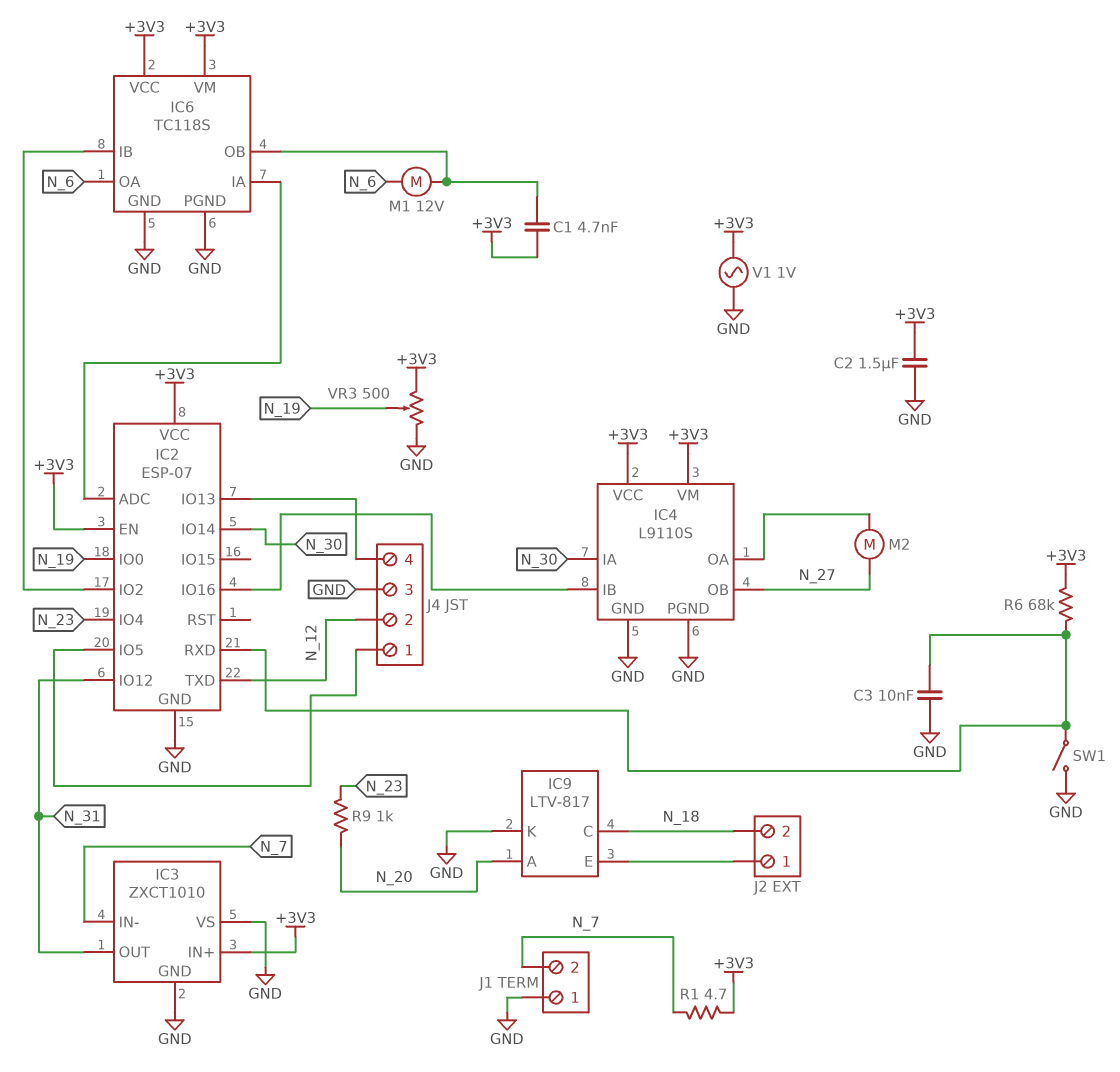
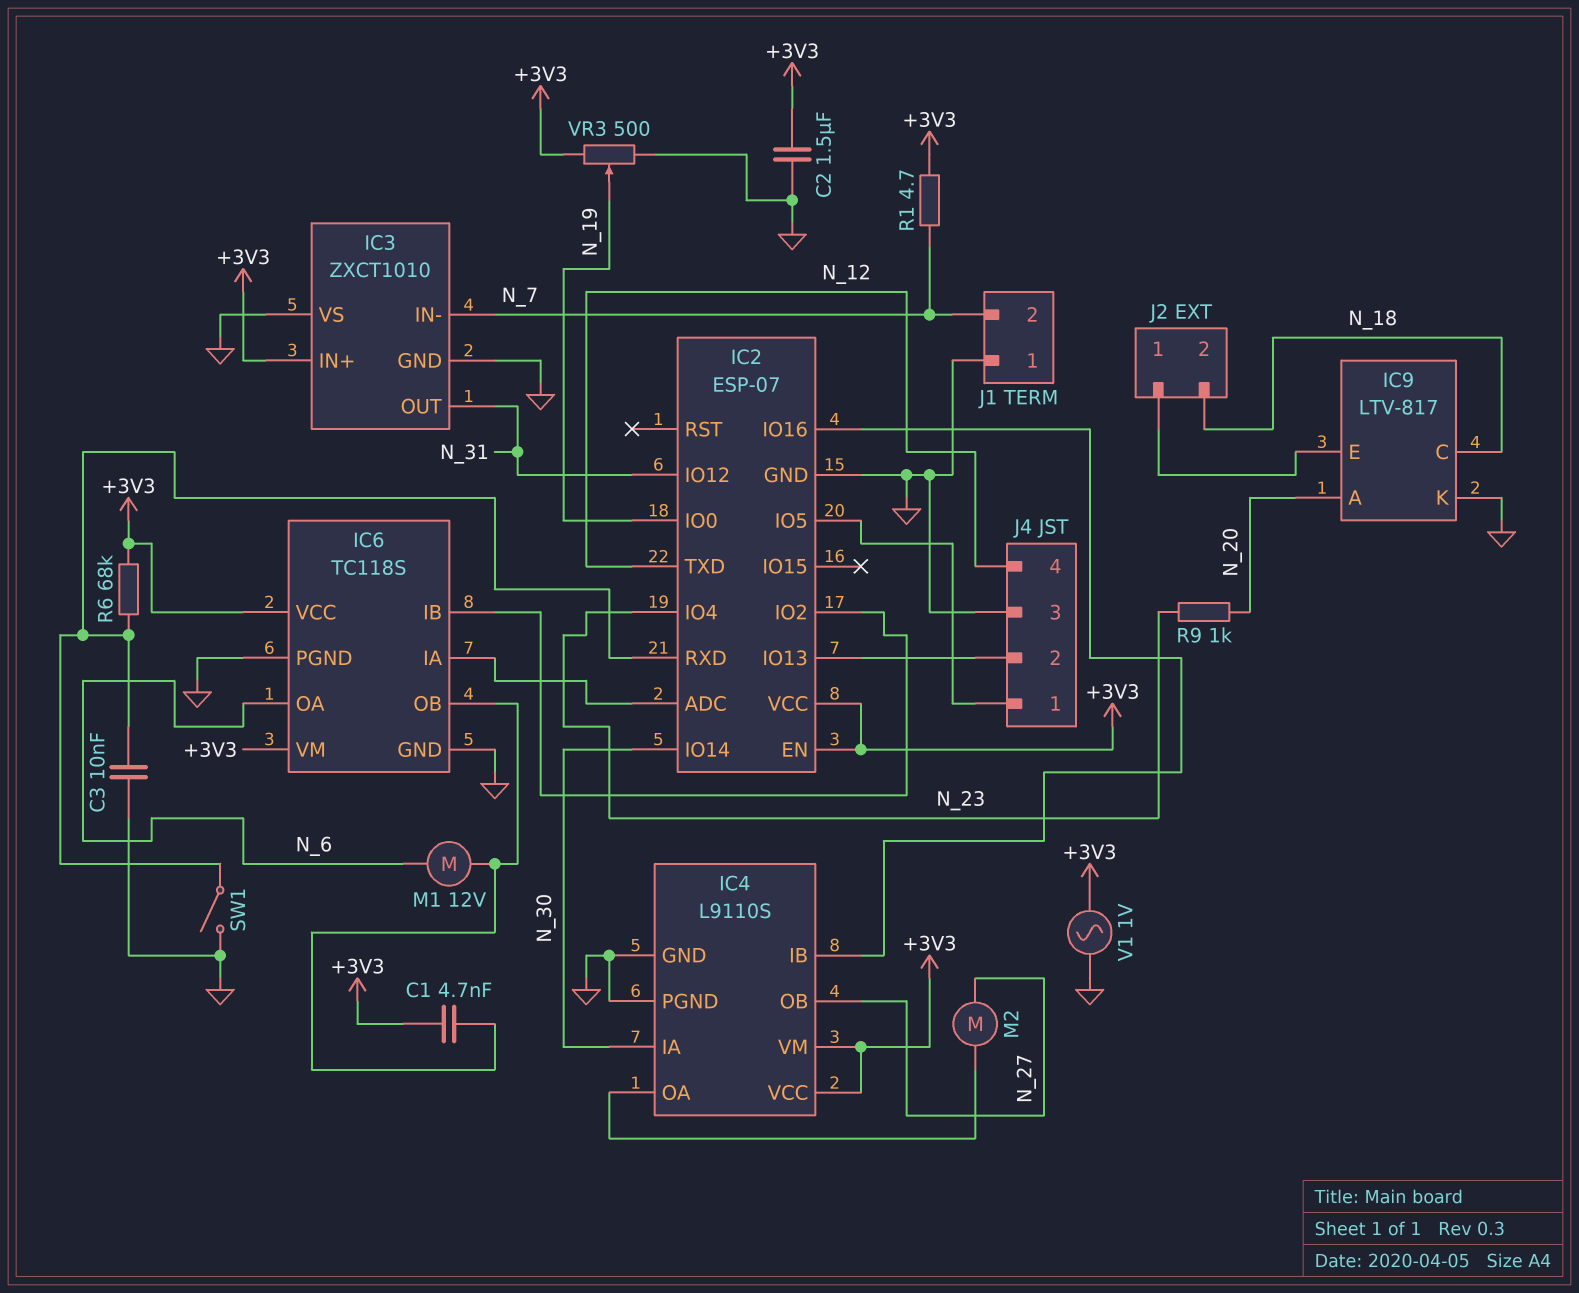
J4 pin 2: N_12 -> IC2/IO13
J4 pin 4: IC2/IO13 -> N_12

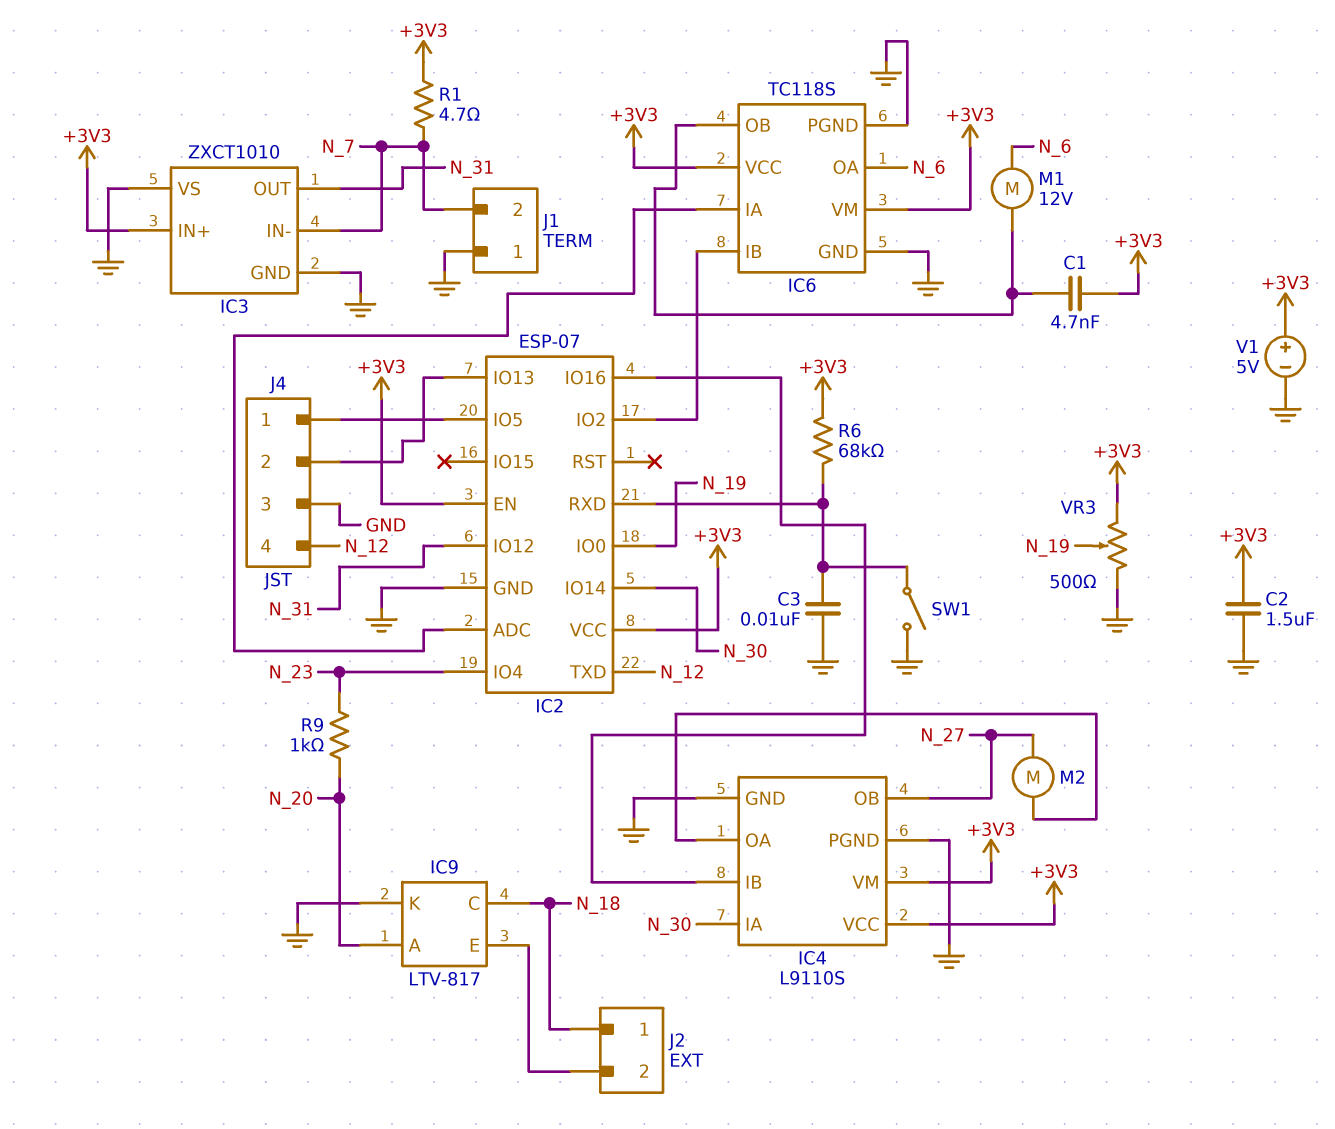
J2 pin 1: IC9/E -> N_18
J2 pin 2: N_18 -> IC9/E
V1: AC 1V (+3V3, GND) -> 5V (plus +3V3, minus GND)

